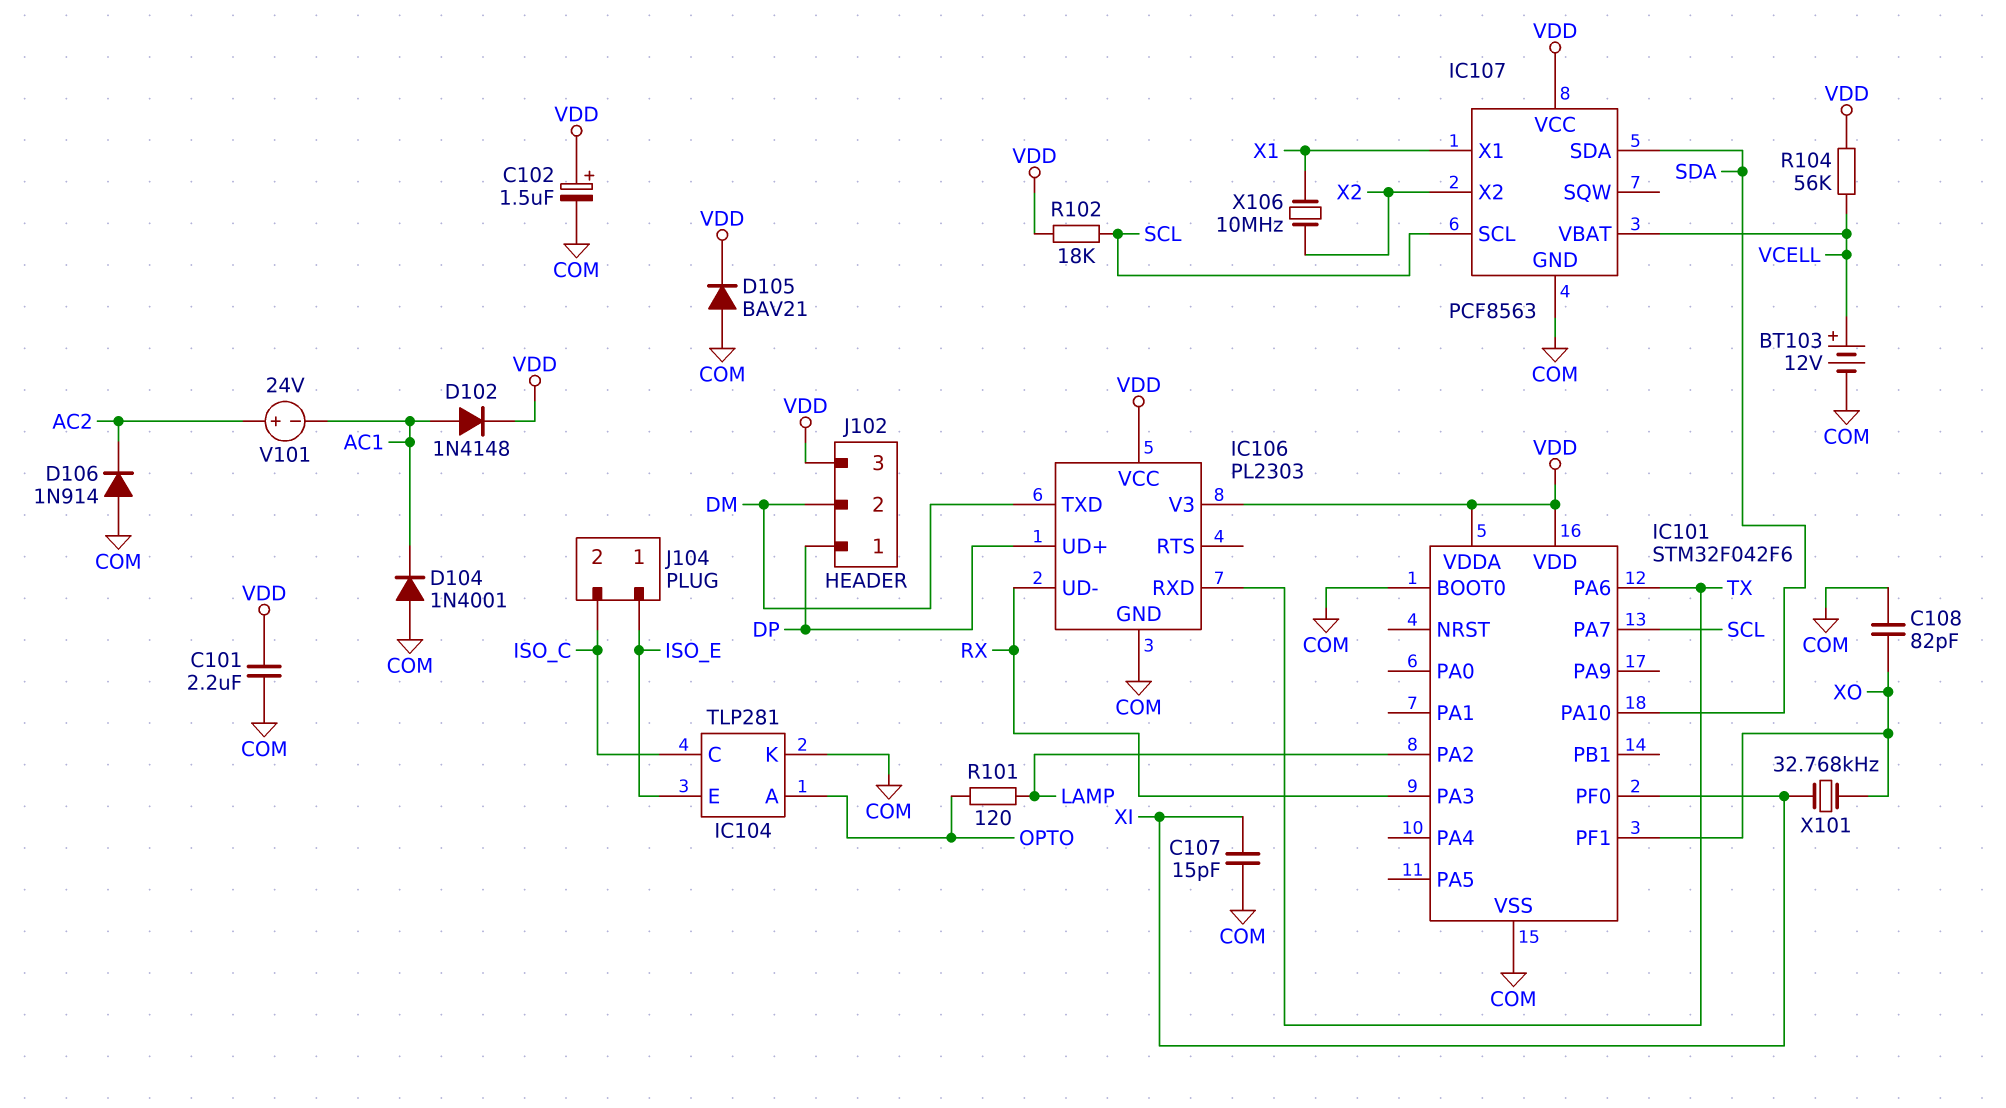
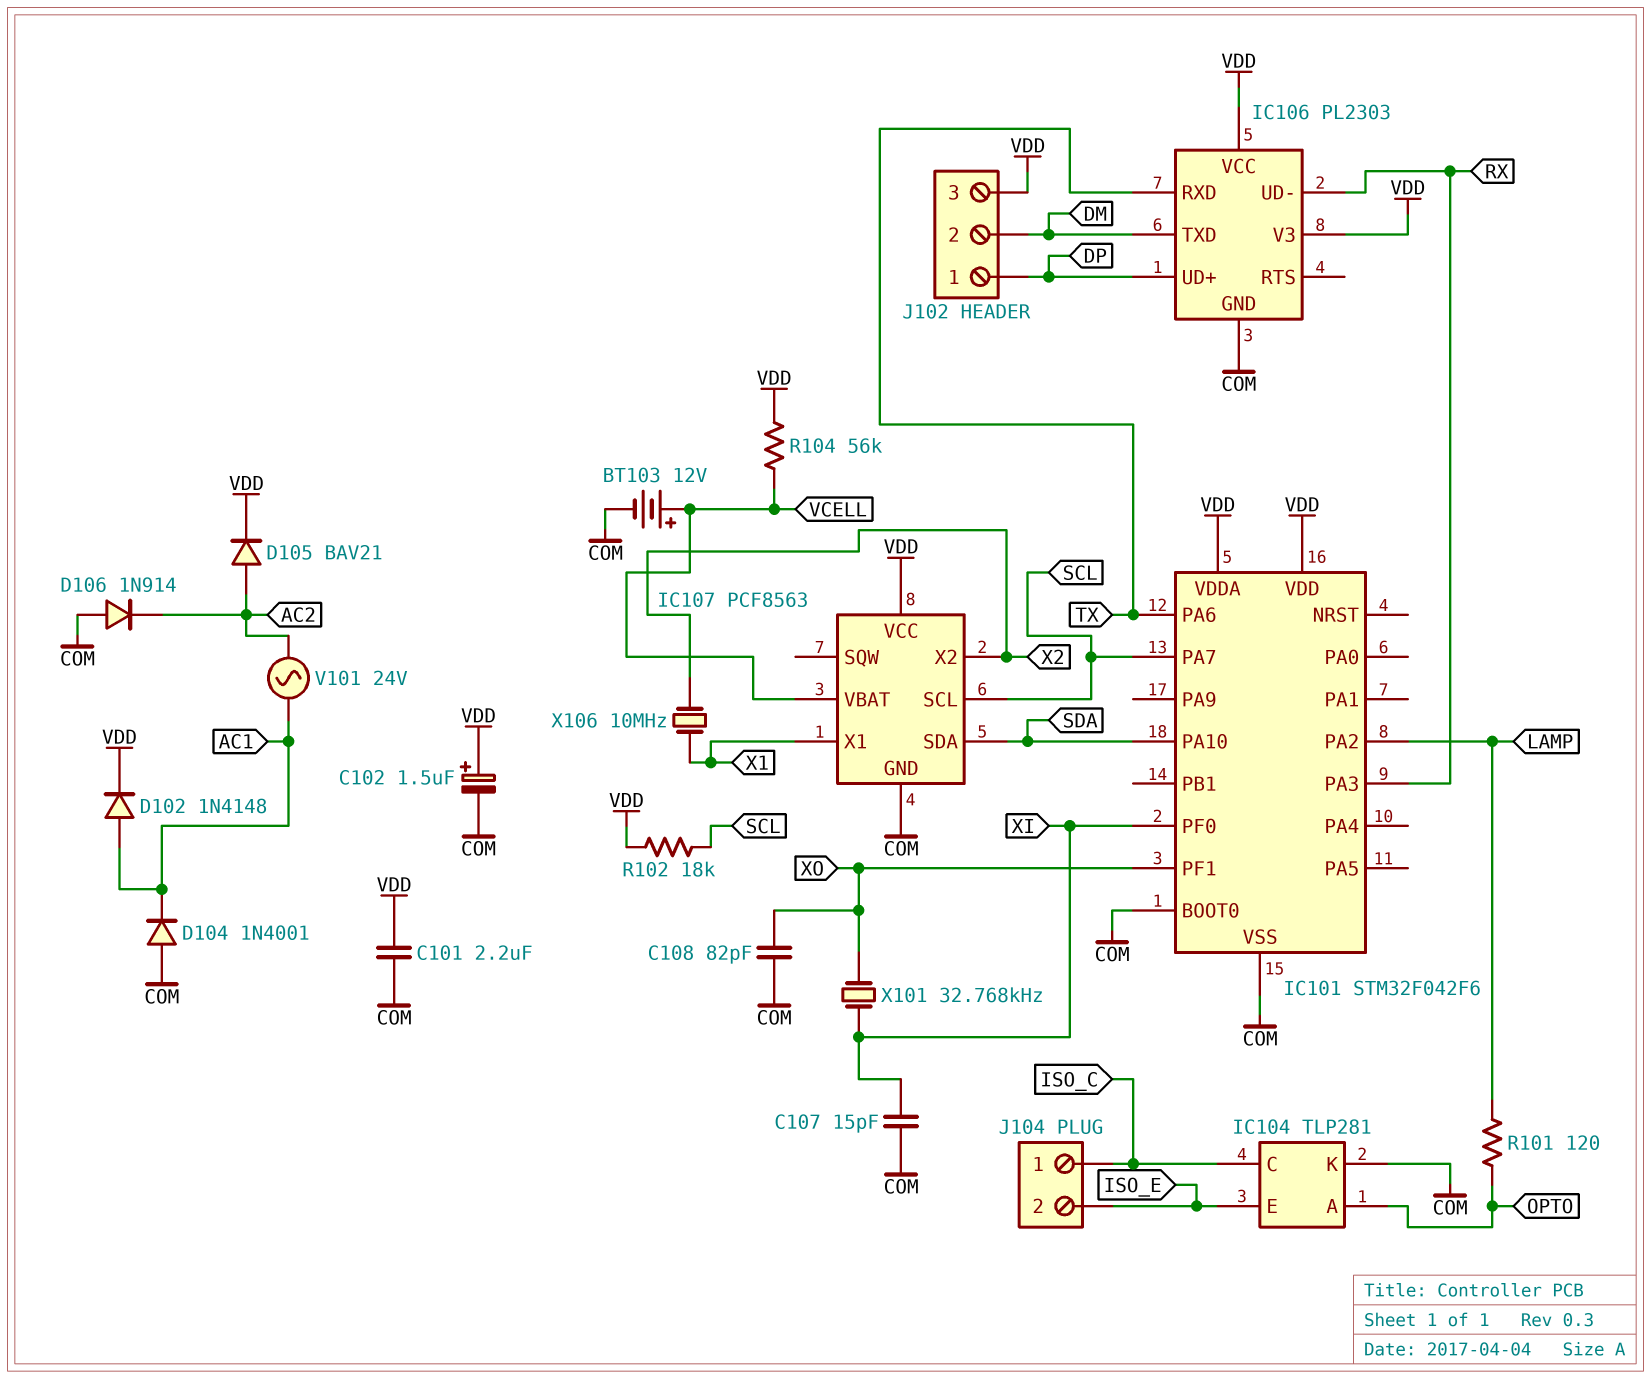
D105: diode BAV21 (A COM, K VDD) -> diode BAV21 (A AC2, K VDD)
J104 pin 1: ISO_E -> ISO_C
J104 pin 2: ISO_C -> ISO_E
V101: 24V (plus AC2, minus AC1) -> AC 24V (AC1, AC2)

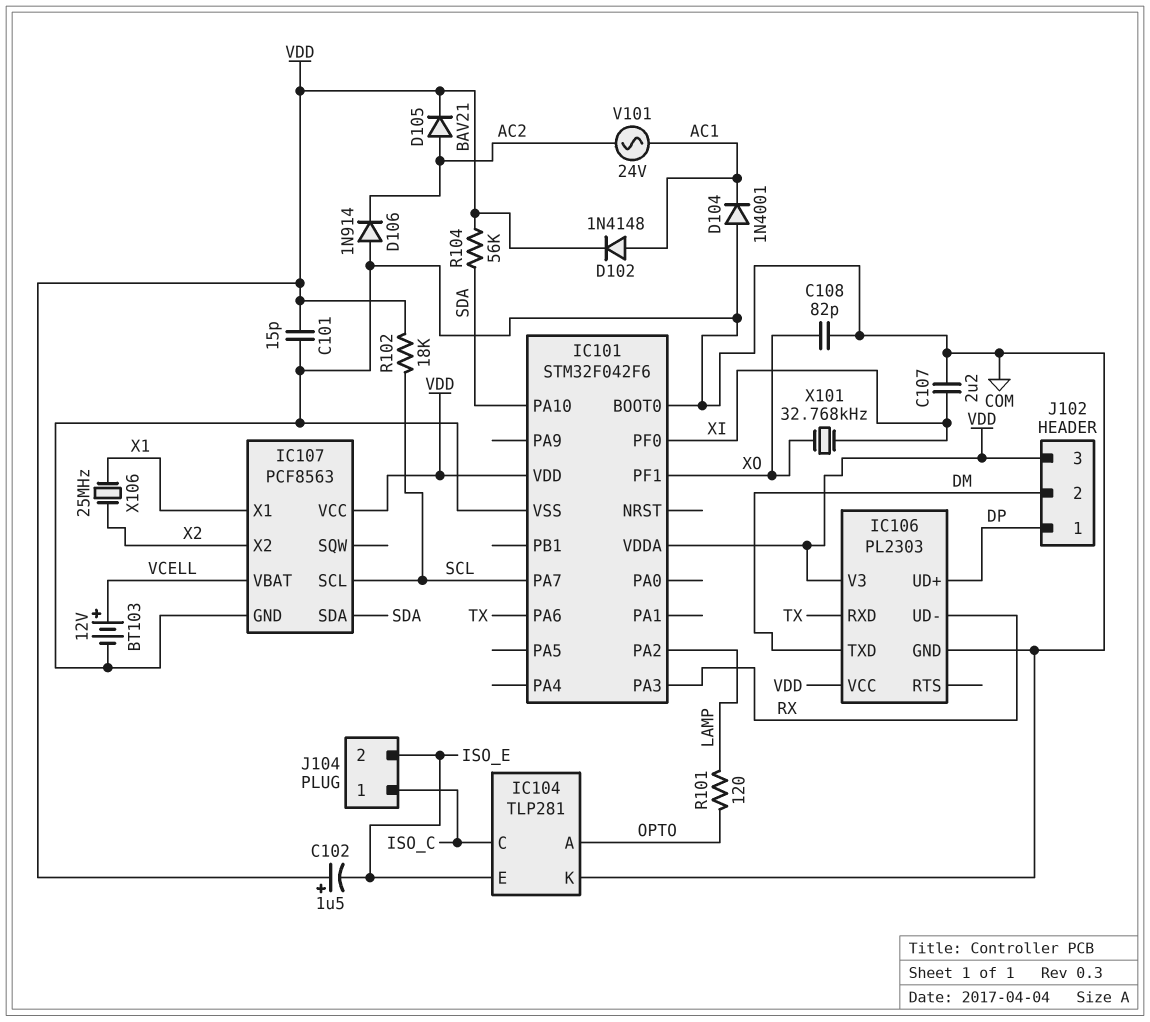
C101: 2.2uF (COM, VDD) -> 15pF (COM, VDD)
C102: 1.5uF (plus VDD, minus COM) -> 1.5uF (plus VDD, minus ISO_E)
C107: 15pF (COM, XI) -> 2.2uF (COM, XI)
R104: 56k (VCELL, VDD) -> 56k (SDA, VDD)
X106: 10MHz (X1, X2) -> 25MHz (X1, X2)

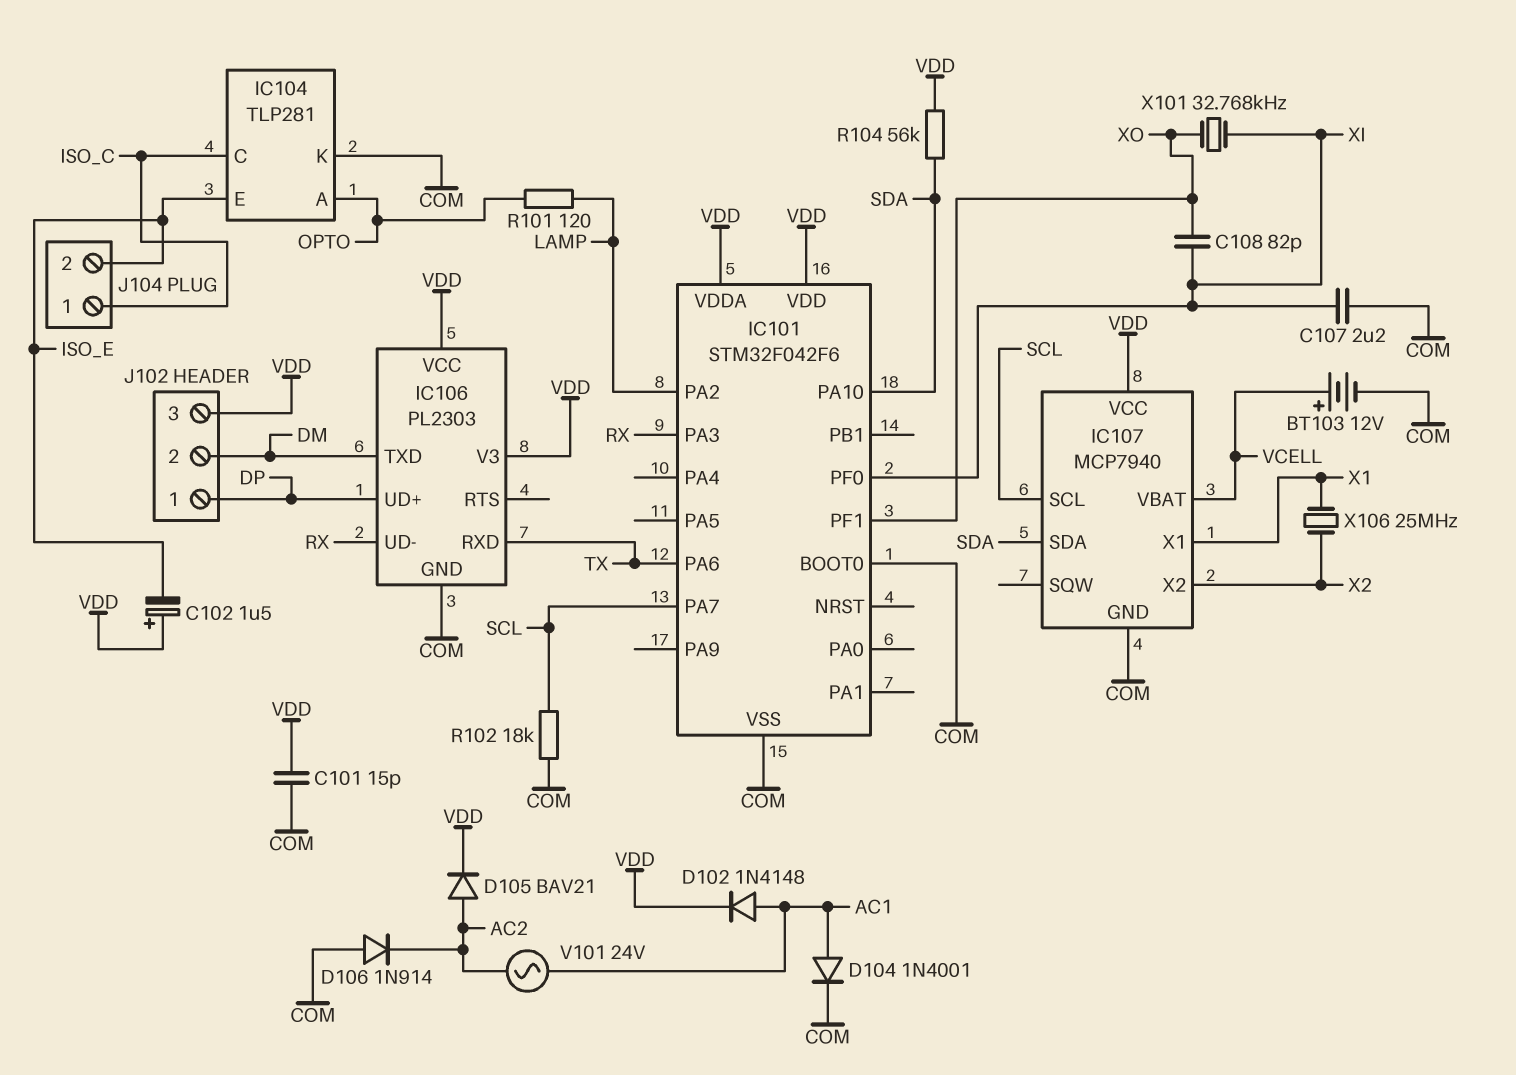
C108: 82pF (COM, XO) -> 82pF (XI, XO)
D104: diode 1N4001 (A COM, K AC1) -> diode 1N4001 (A AC1, K COM)
IC107: PCF8563 -> MCP7940
R102: 18k (SCL, VDD) -> 18k (COM, SCL)

